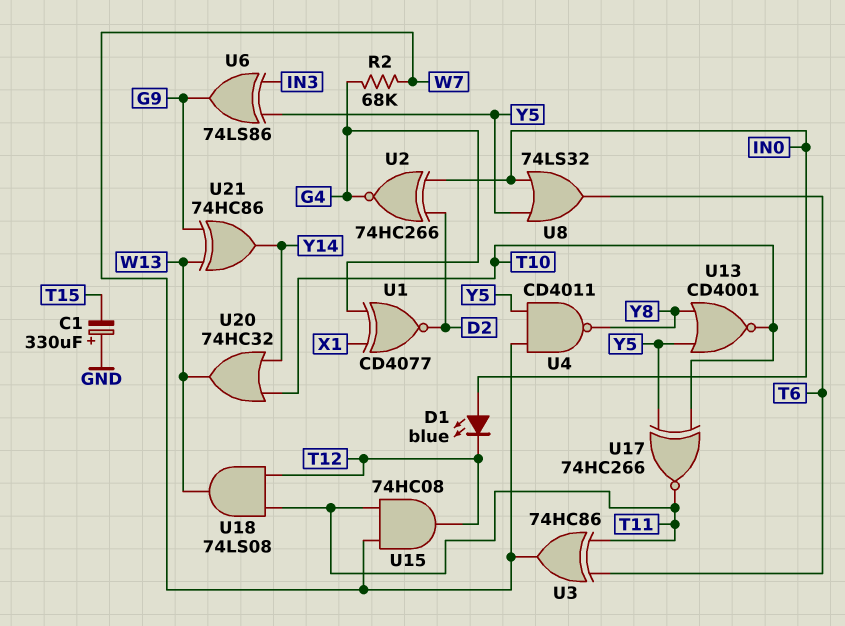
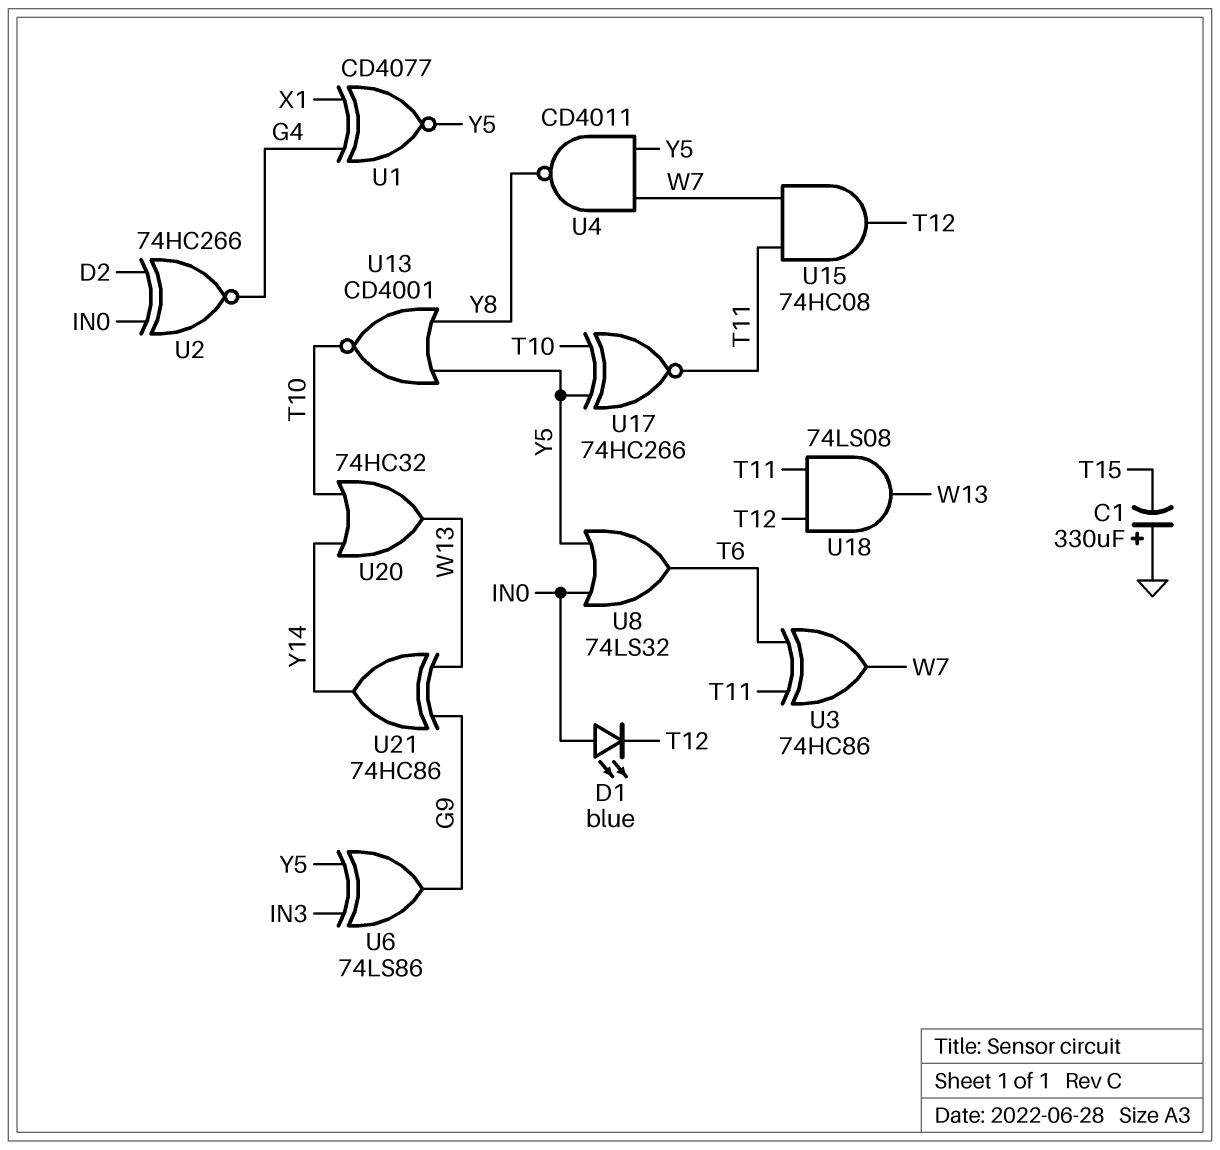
R2: 68k (G4, W7) -> none
U1: XNOR CD4077 (in G4, in X1, out D2) -> XNOR CD4077 (in G4, in X1, out Y5)

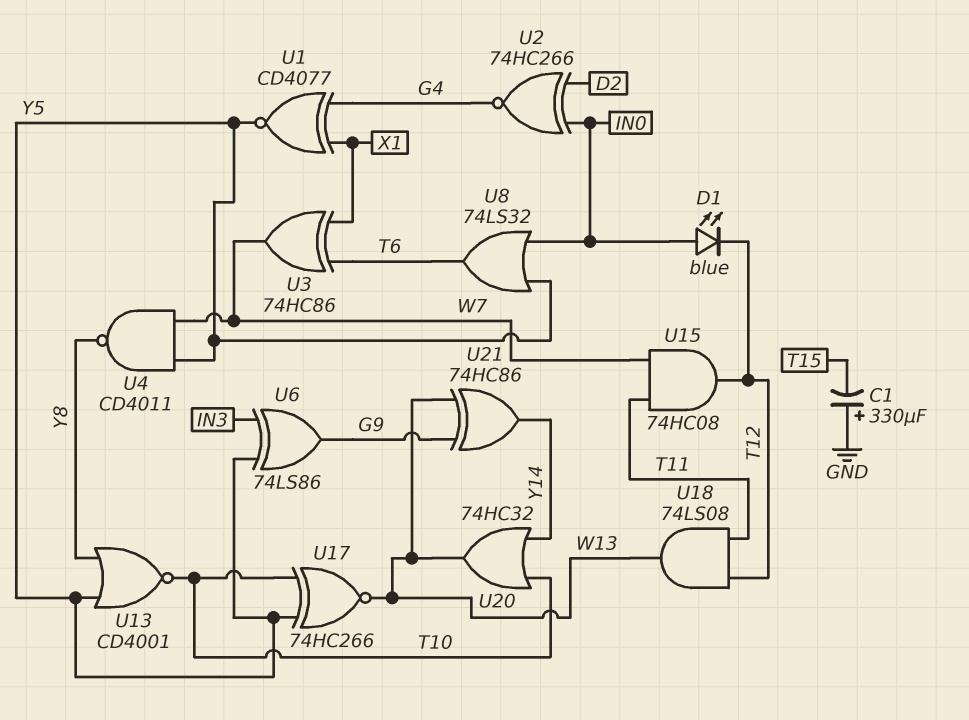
U3: XOR 74HC86 (in T6, in T11, out W7) -> XOR 74HC86 (in T6, in X1, out W7)
U17: XNOR 74HC266 (in T10, in Y5, out T11) -> XNOR 74HC266 (in T10, in Y5, out W13)

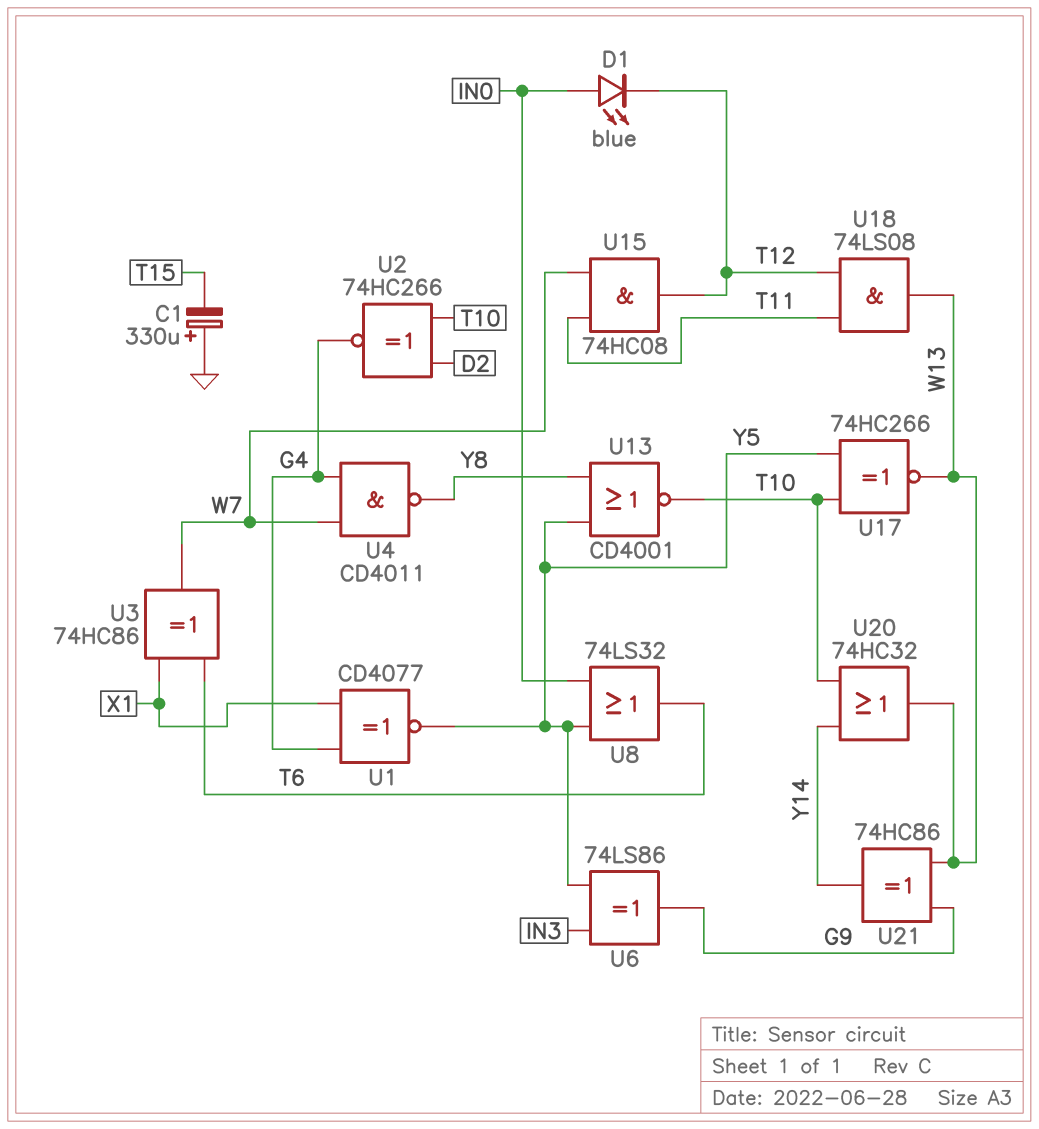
U2: XNOR 74HC266 (in D2, in IN0, out G4) -> XNOR 74HC266 (in D2, in T10, out G4)
U4: NAND CD4011 (in W7, in Y5, out Y8) -> NAND CD4011 (in G4, in W7, out Y8)

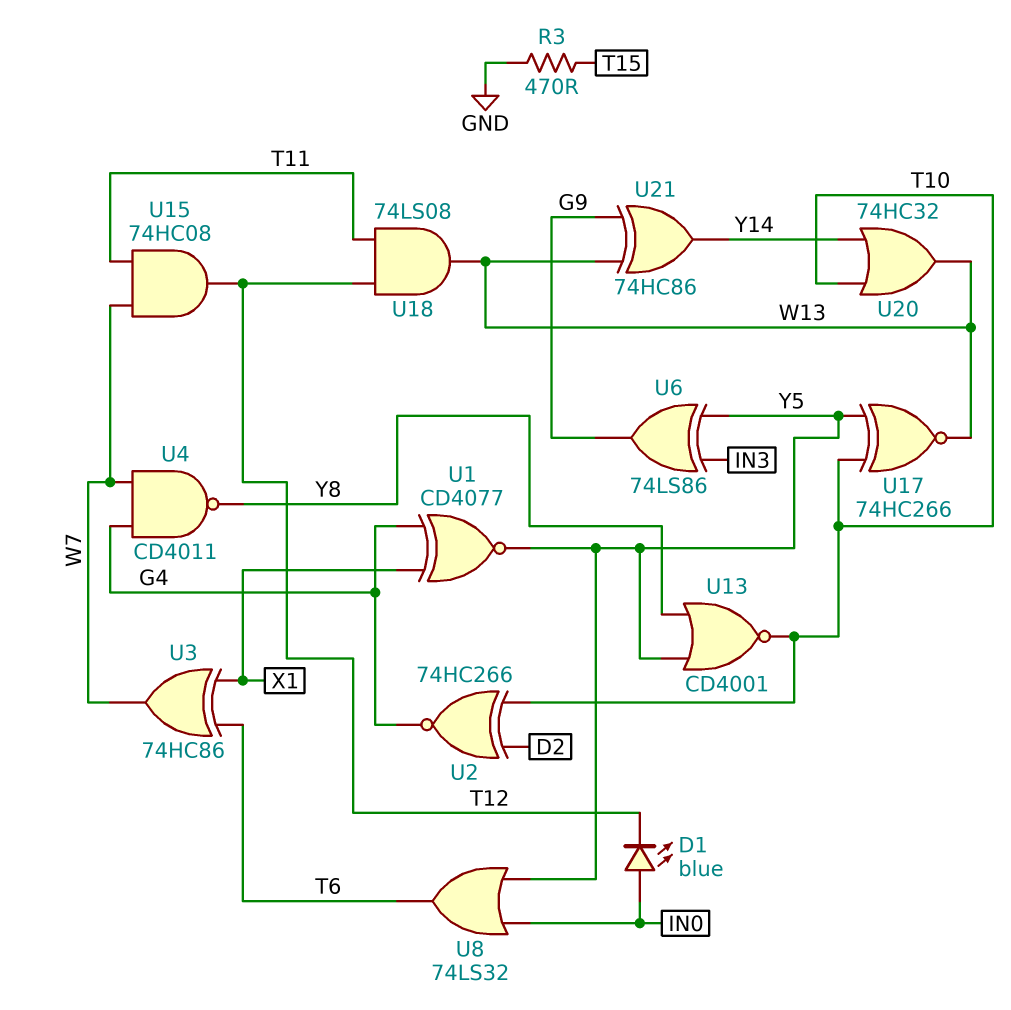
C1: 330uF (plus GND, minus T15) -> none
R3: none -> 470 (GND, T15)

